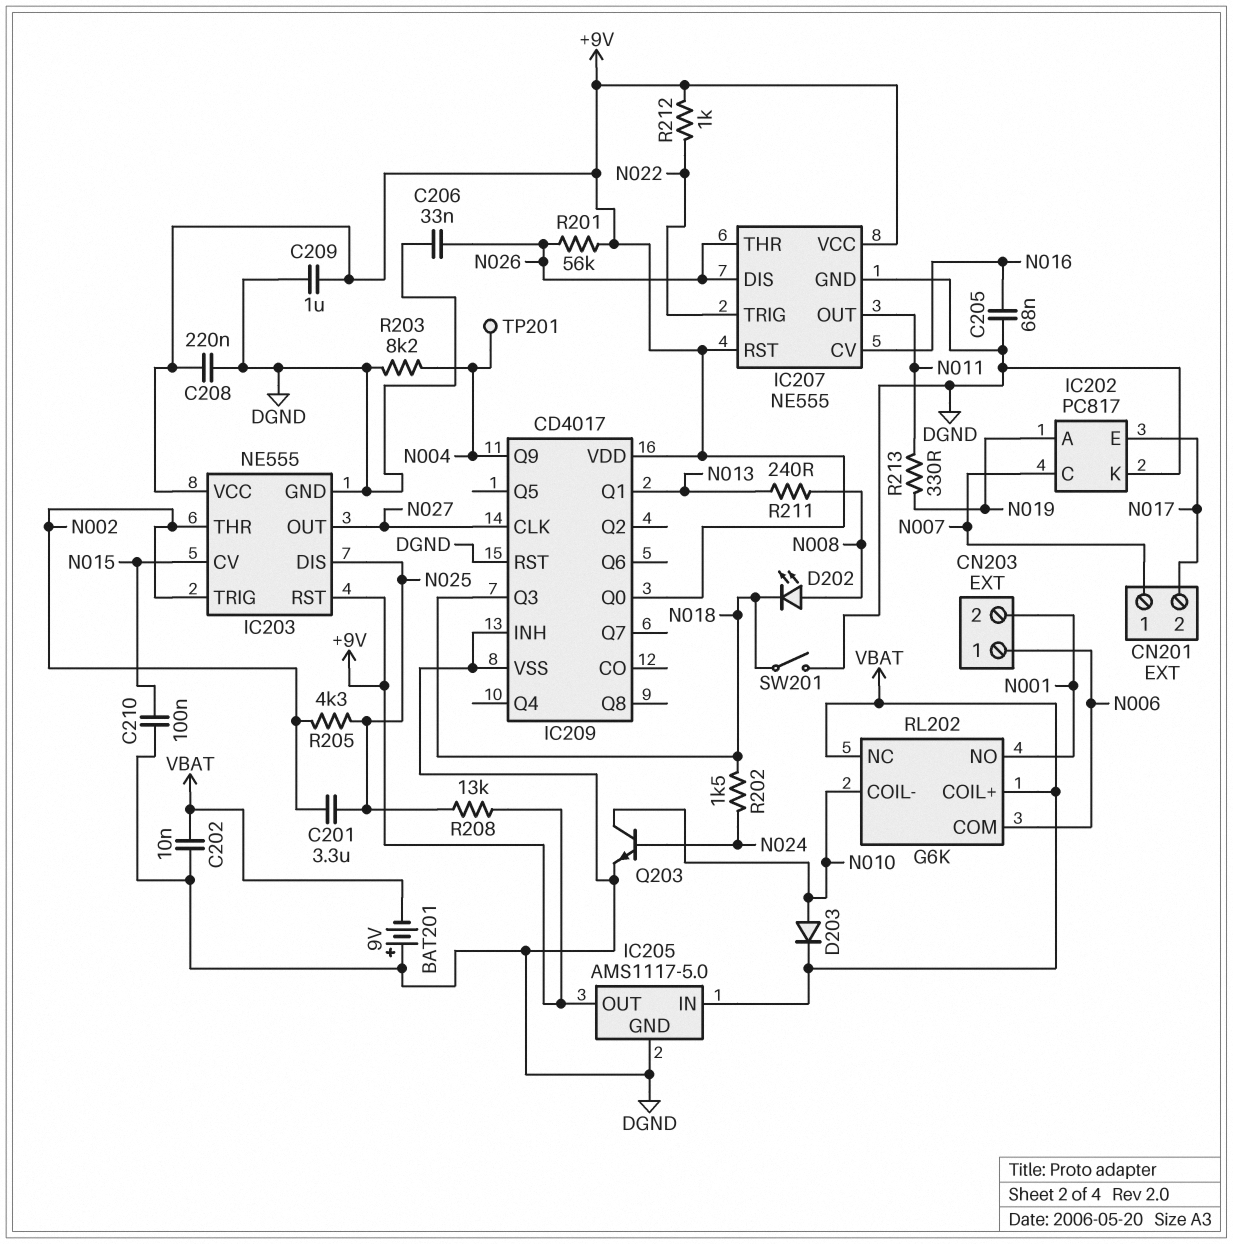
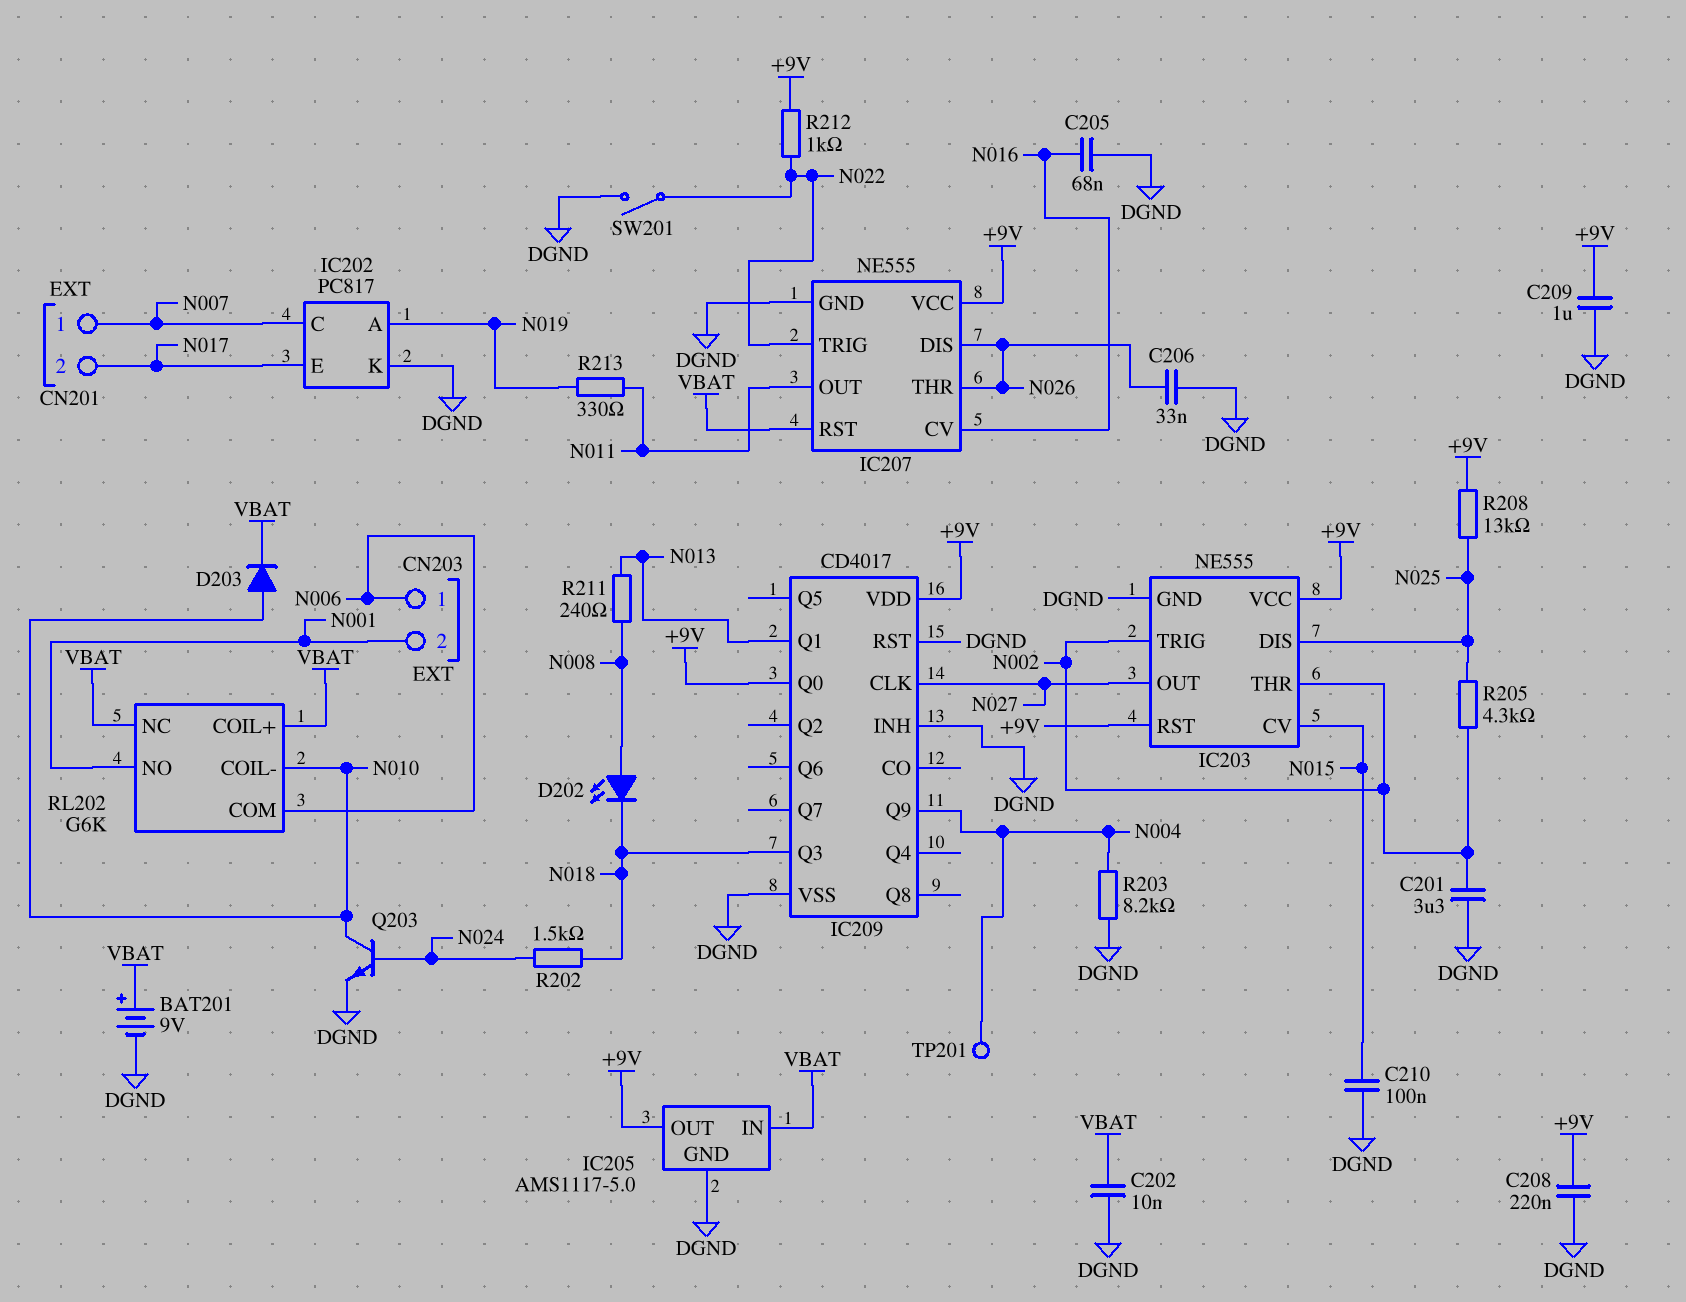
BAT201: 9V (plus DGND, minus VBAT) -> 9V (plus VBAT, minus DGND)
C201: 3.3uF (N002, N025) -> 3.3uF (DGND, N002)
IC207 pin RST: +9V -> VBAT
R201: 56k (+9V, N026) -> none
SW201: switch (DGND, N018) -> switch (DGND, N022)

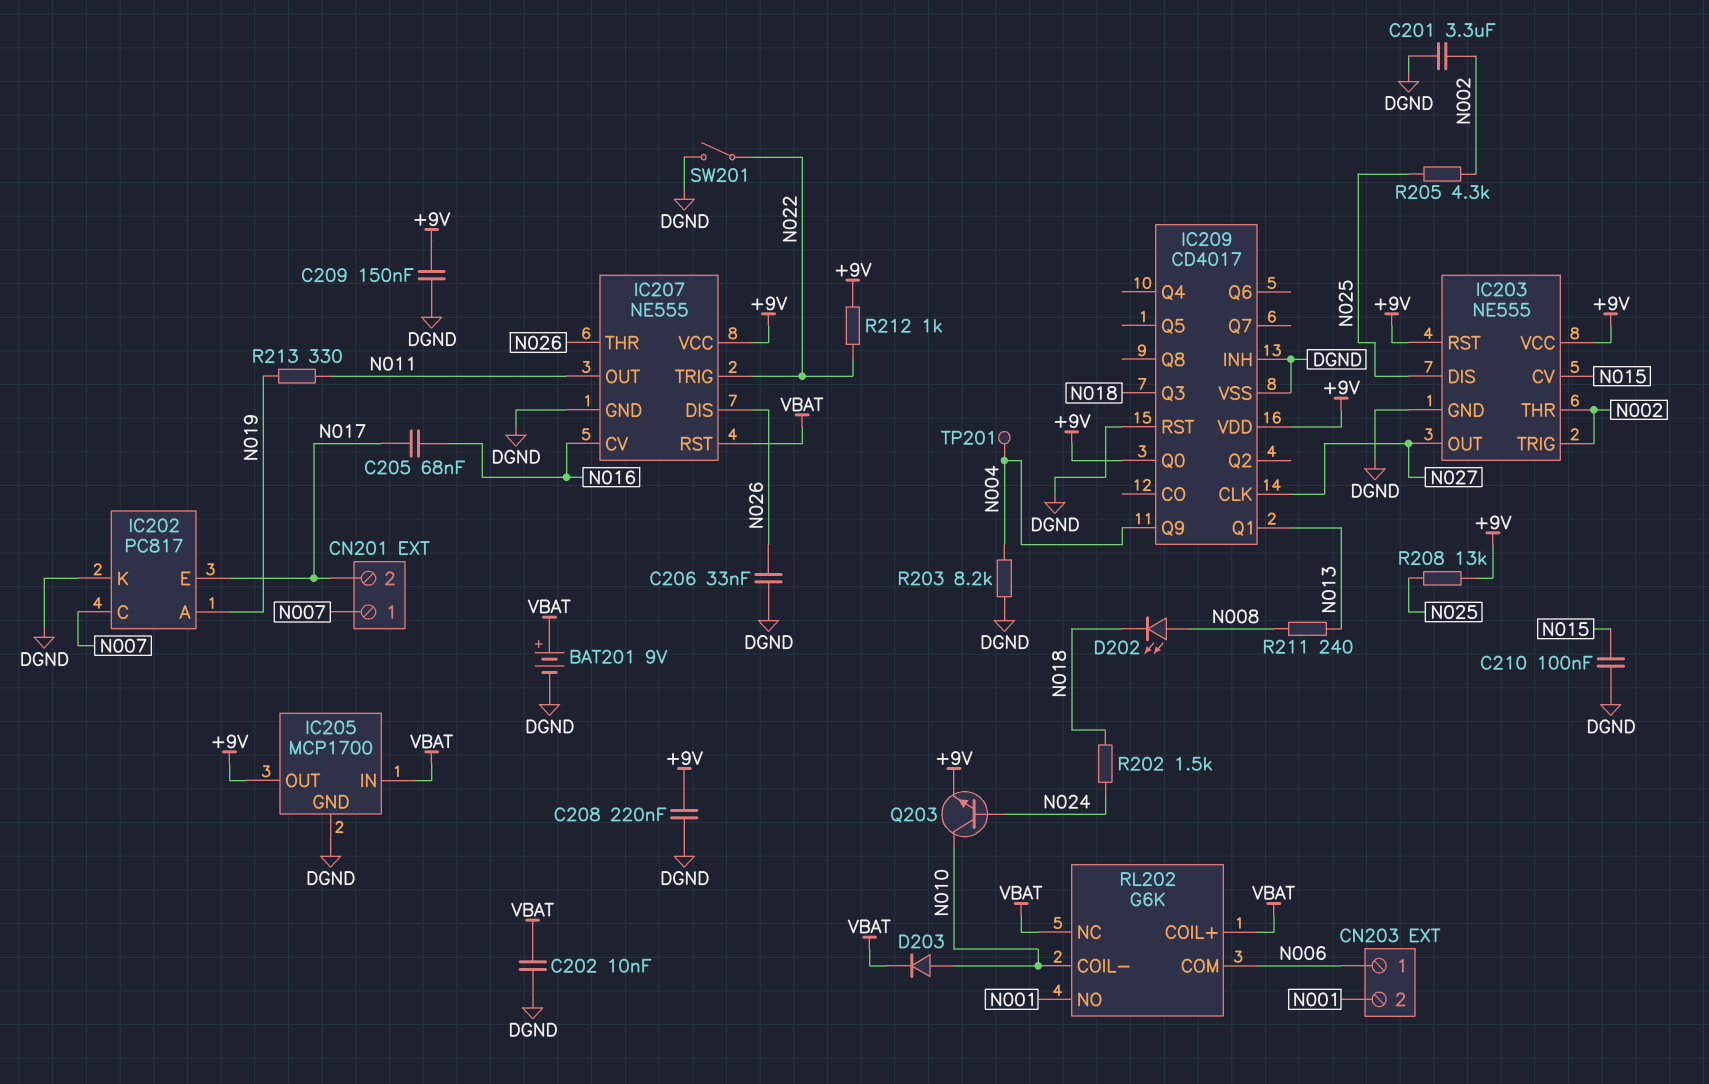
C205: 68nF (DGND, N016) -> 68nF (N016, N017)
C209: 1uF (+9V, DGND) -> 150nF (+9V, DGND)
IC205: AMS1117-5.0 -> MCP1700
Q203: NPN (B N024, C N010, E DGND) -> NPN (B N024, C N010, E +9V)

